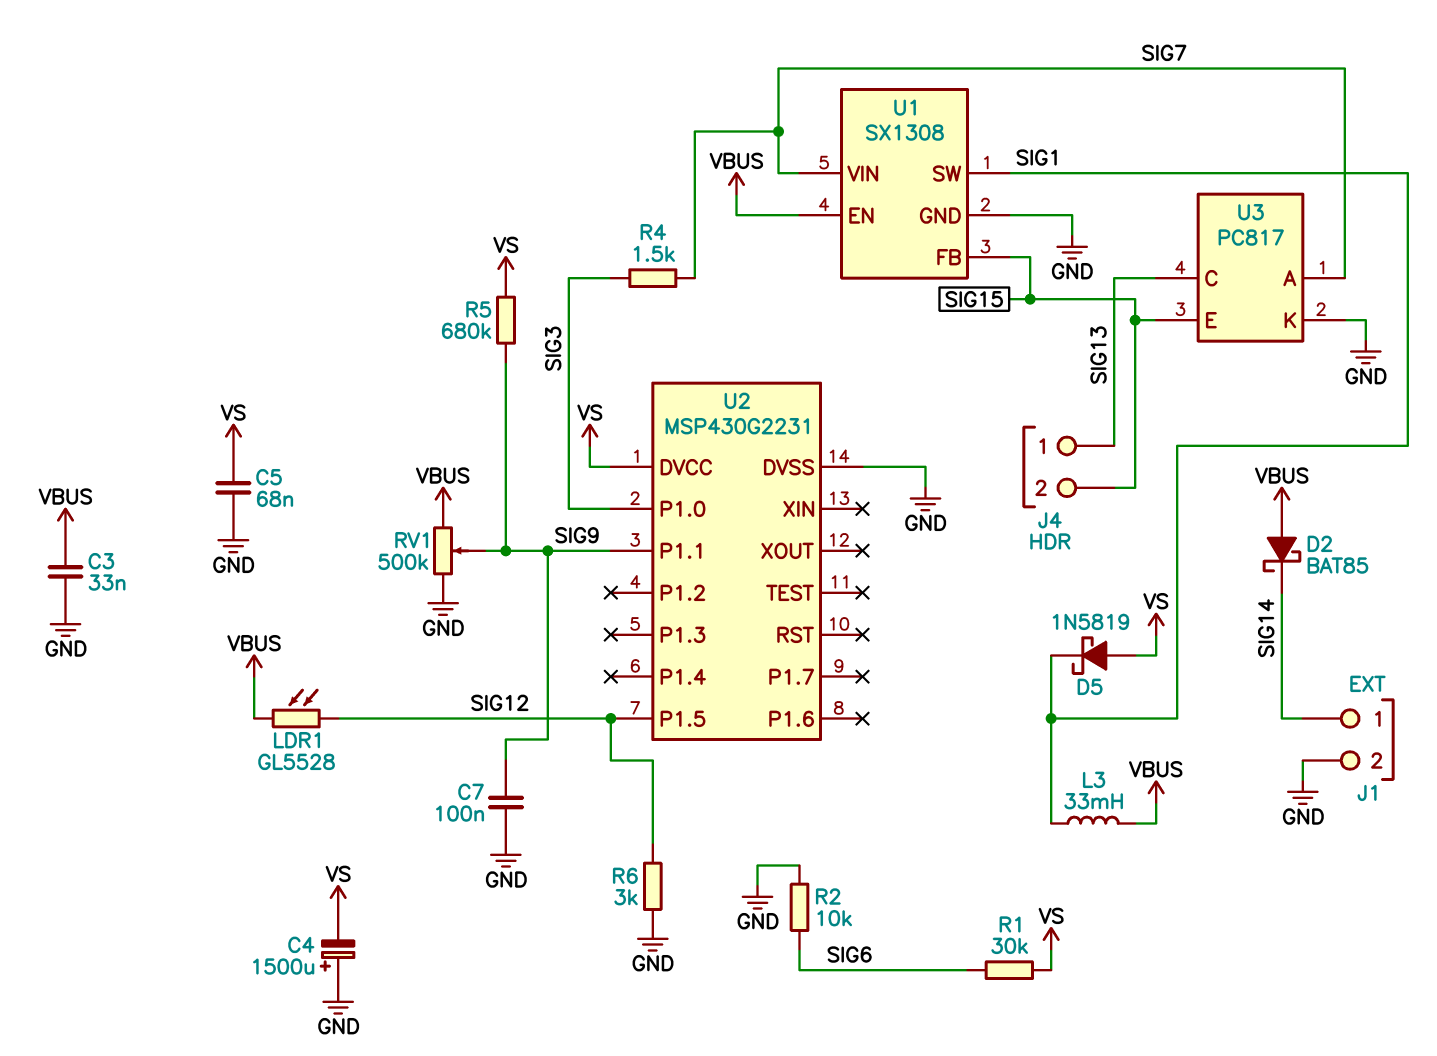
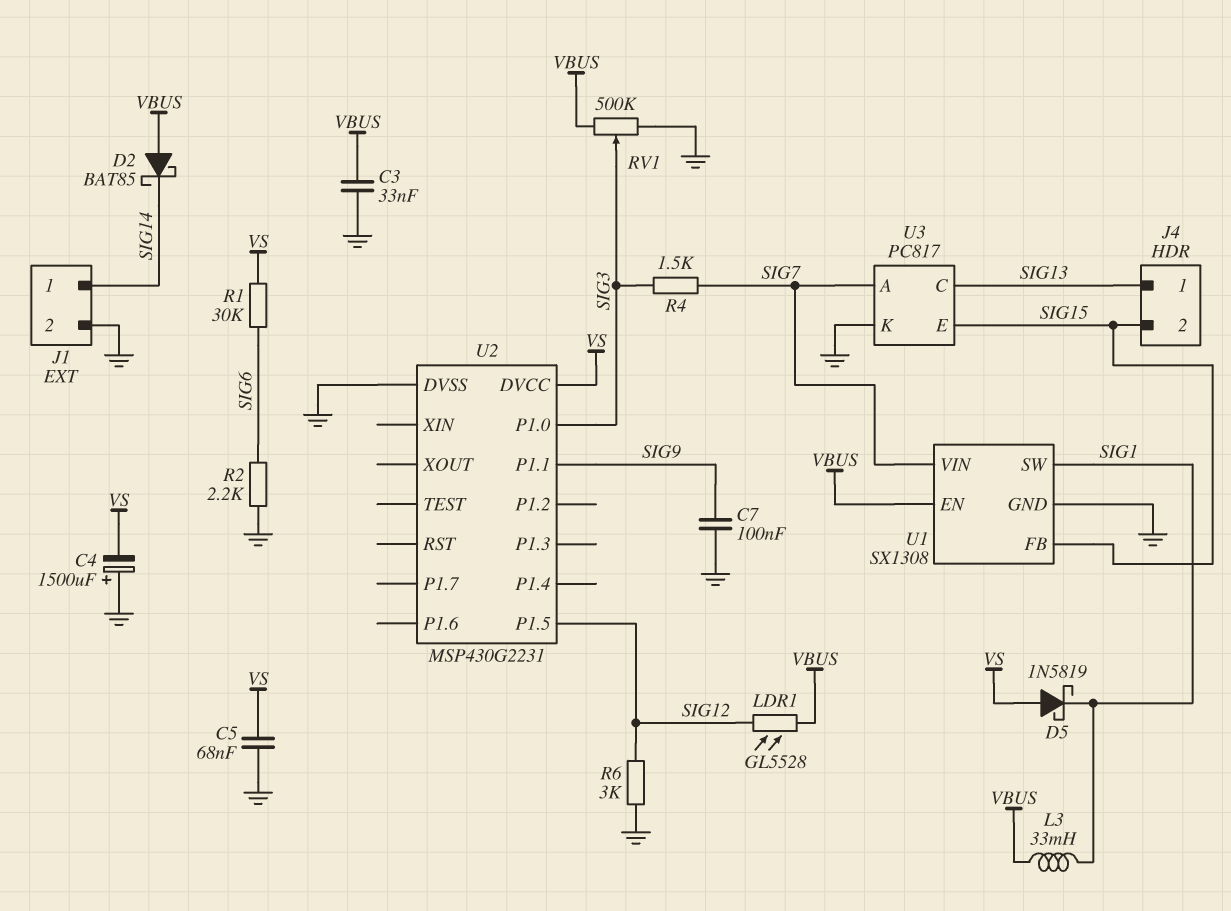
R2: 10k (GND, SIG6) -> 2.2k (GND, SIG6)
R5: 680k (SIG9, VS) -> none
RV1: 500k (GND, VBUS, wiper SIG9) -> 500k (GND, VBUS, wiper SIG3)

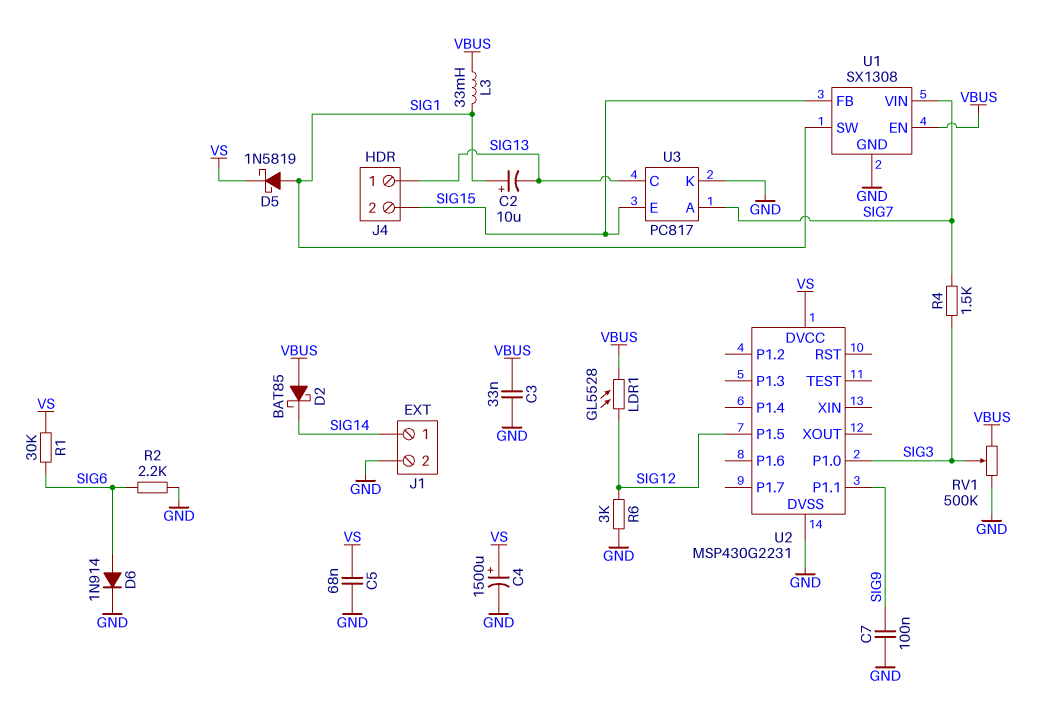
C2: none -> 10uF (plus SIG1, minus SIG13)
C4: 1500uF (plus GND, minus VS) -> 1500uF (plus VS, minus GND)
D5: schottky 1N5819 (A VS, K SIG1) -> schottky 1N5819 (A SIG1, K VS)
D6: none -> diode 1N914 (A SIG6, K GND)

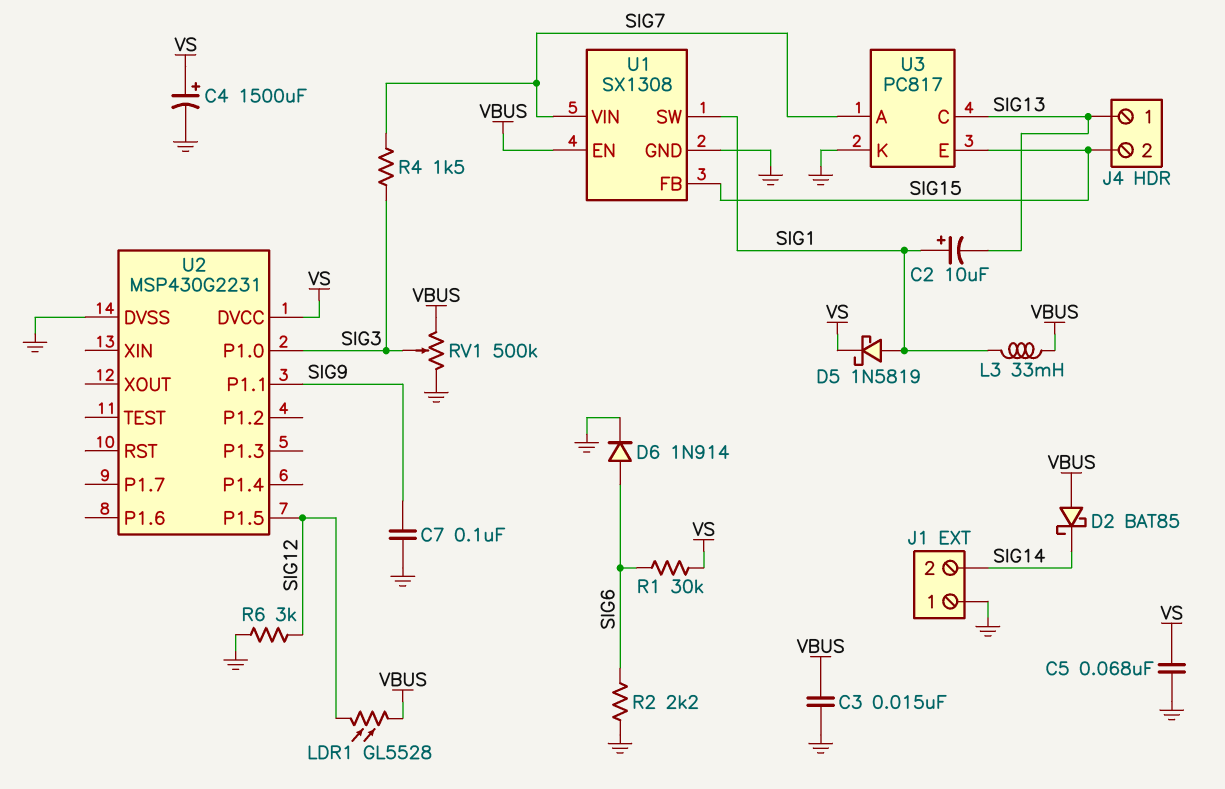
C3: 33nF (GND, VBUS) -> 15nF (GND, VBUS)
J1 pin 1: SIG14 -> GND
J1 pin 2: GND -> SIG14

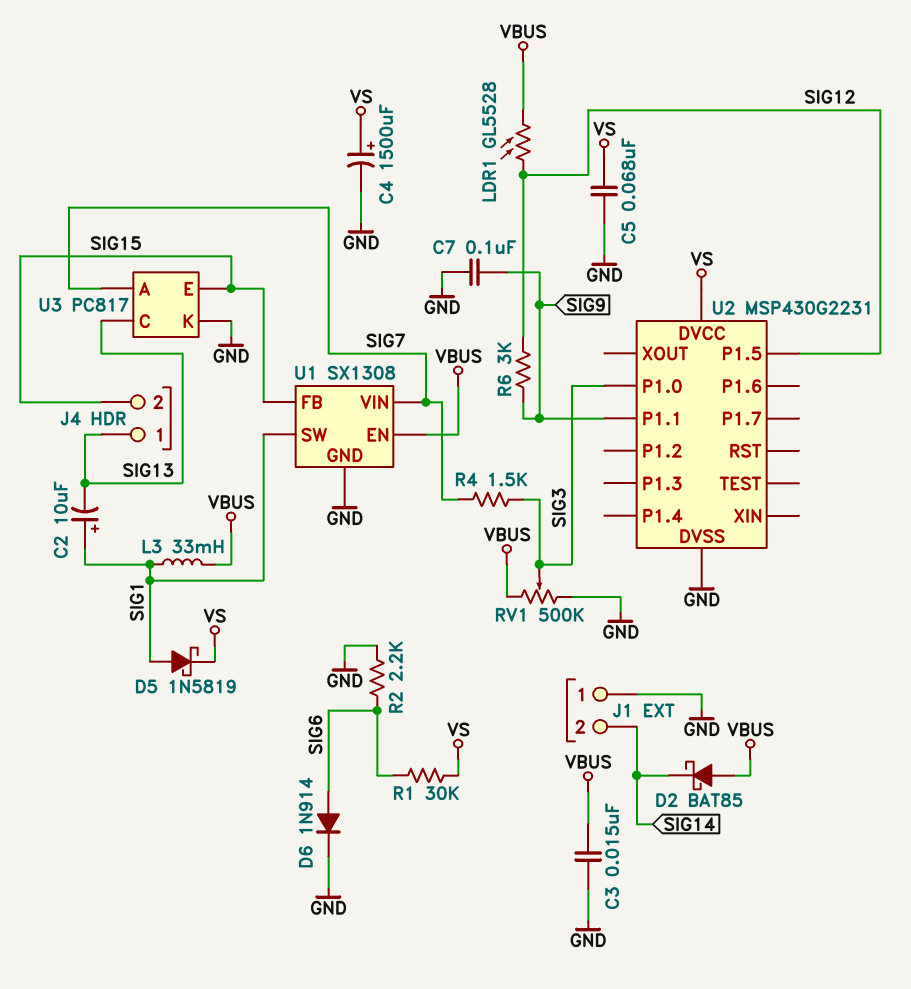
R6: 3k (GND, SIG12) -> 3k (SIG9, SIG12)

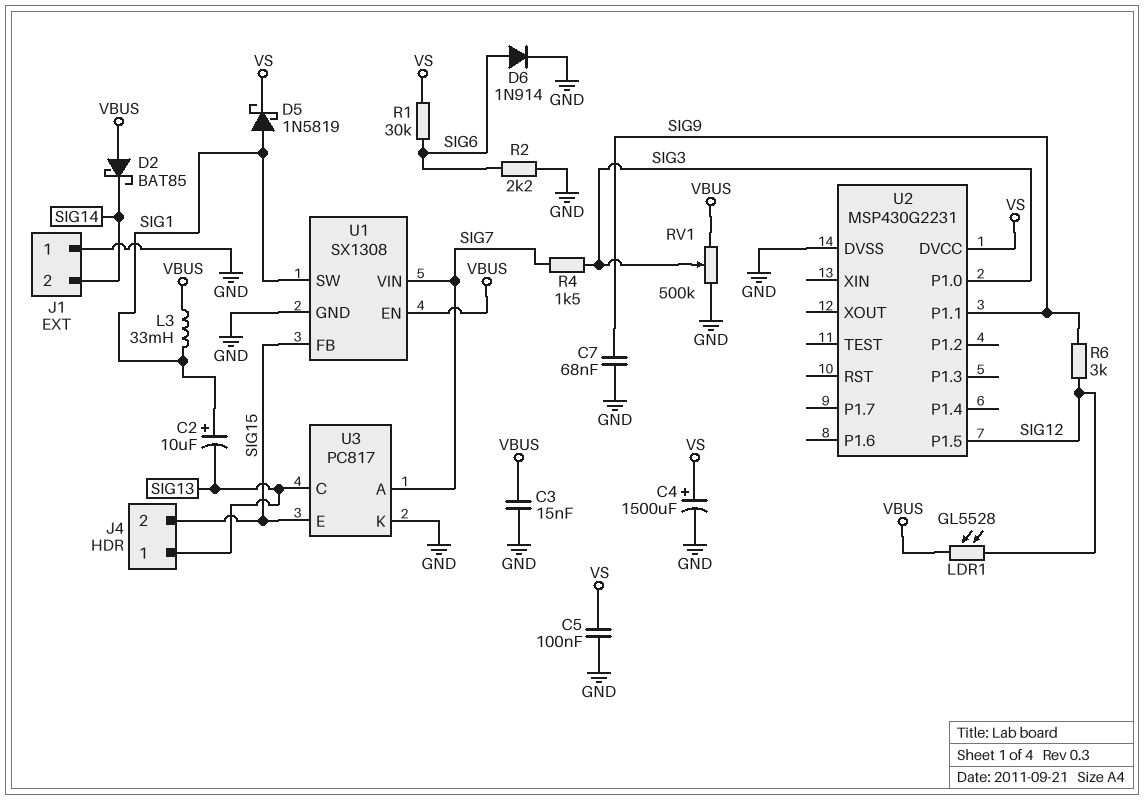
C5: 68nF (GND, VS) -> 100nF (GND, VS)
C7: 100nF (GND, SIG9) -> 68nF (GND, SIG9)

